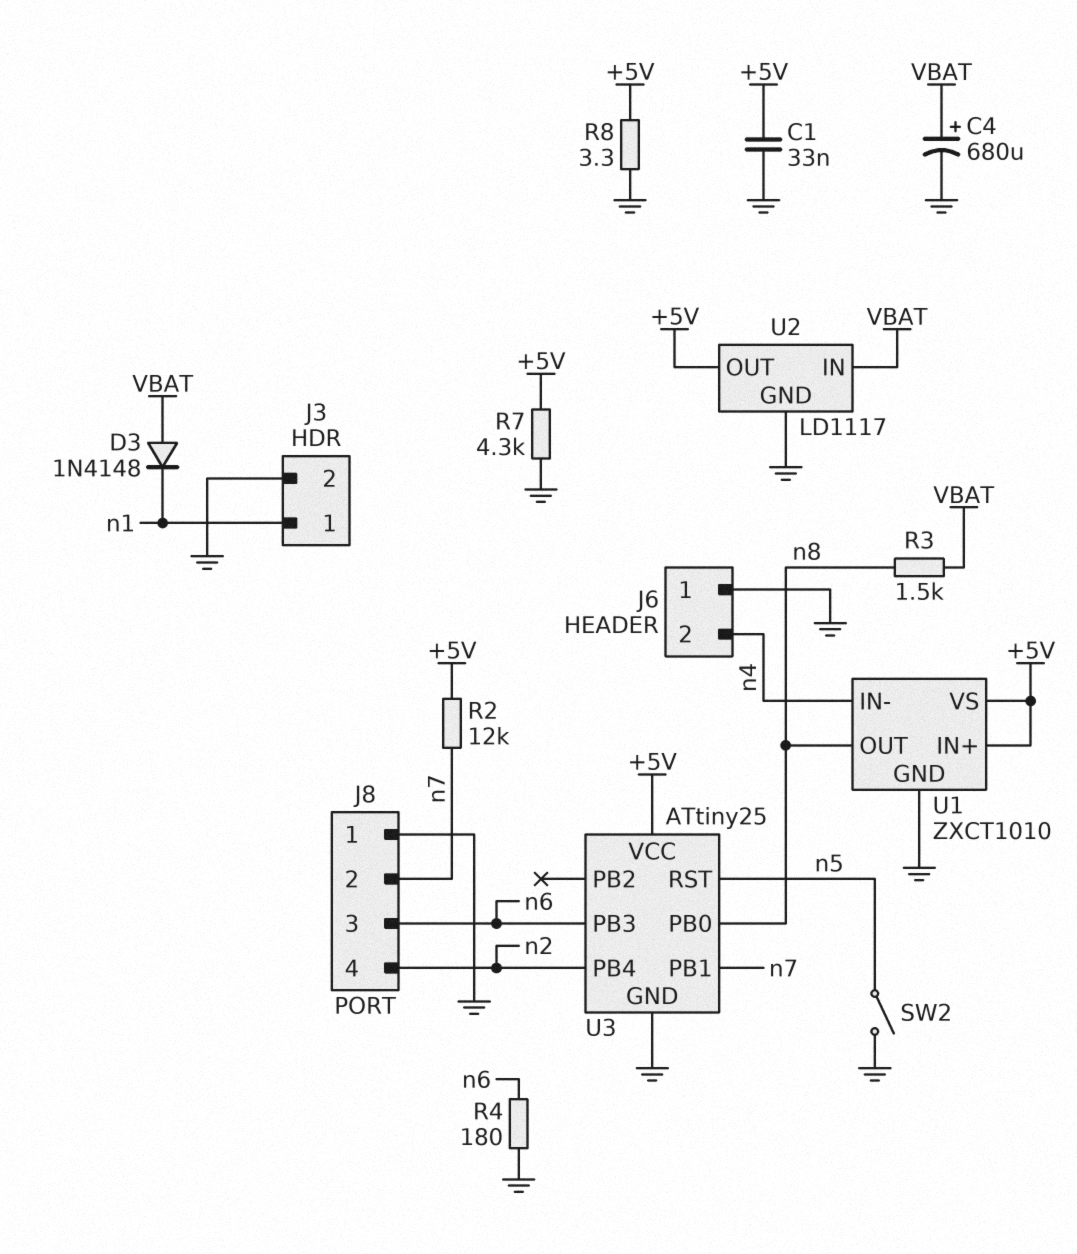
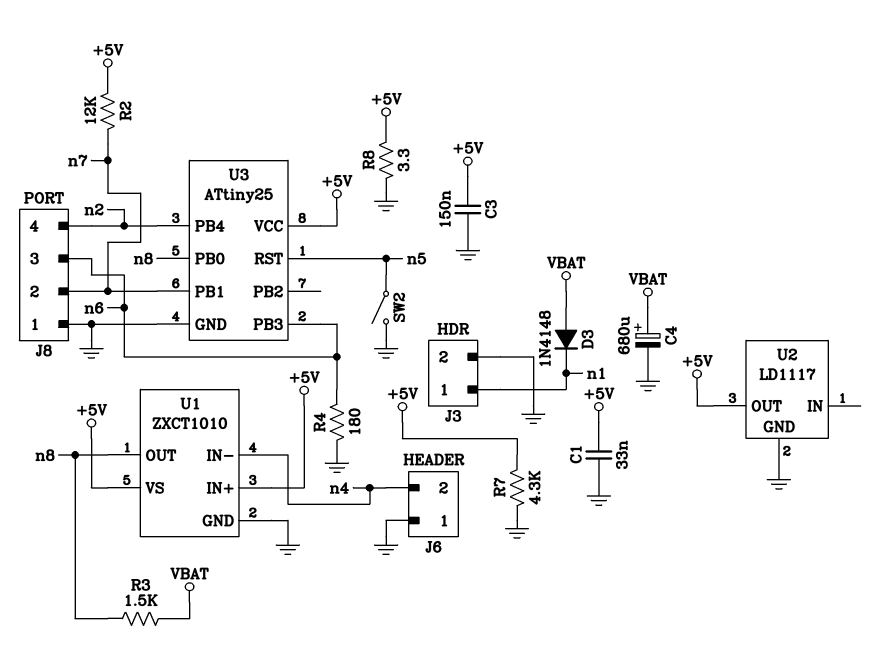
C3: none -> 150nF (+5V, GND)
U2 pin IN: VBAT -> none

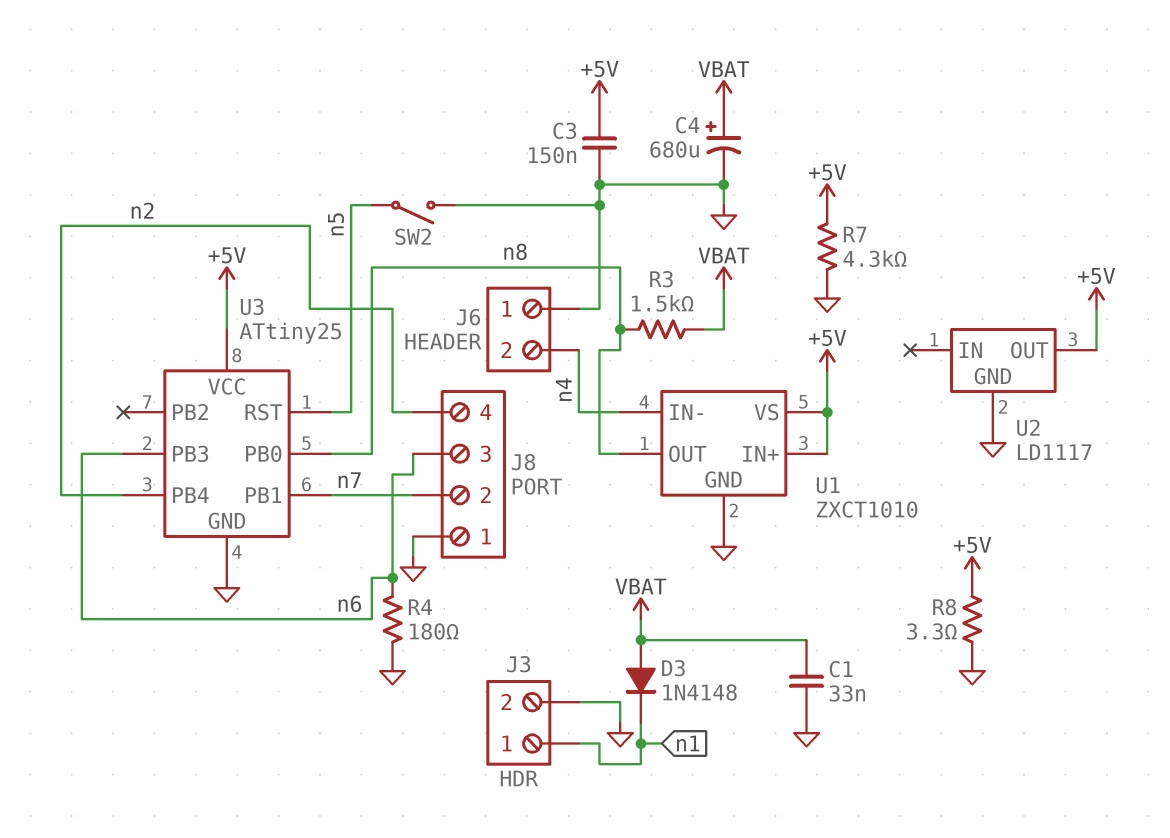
C1: 33nF (+5V, GND) -> 33nF (GND, VBAT)
R2: 12k (+5V, n7) -> none

